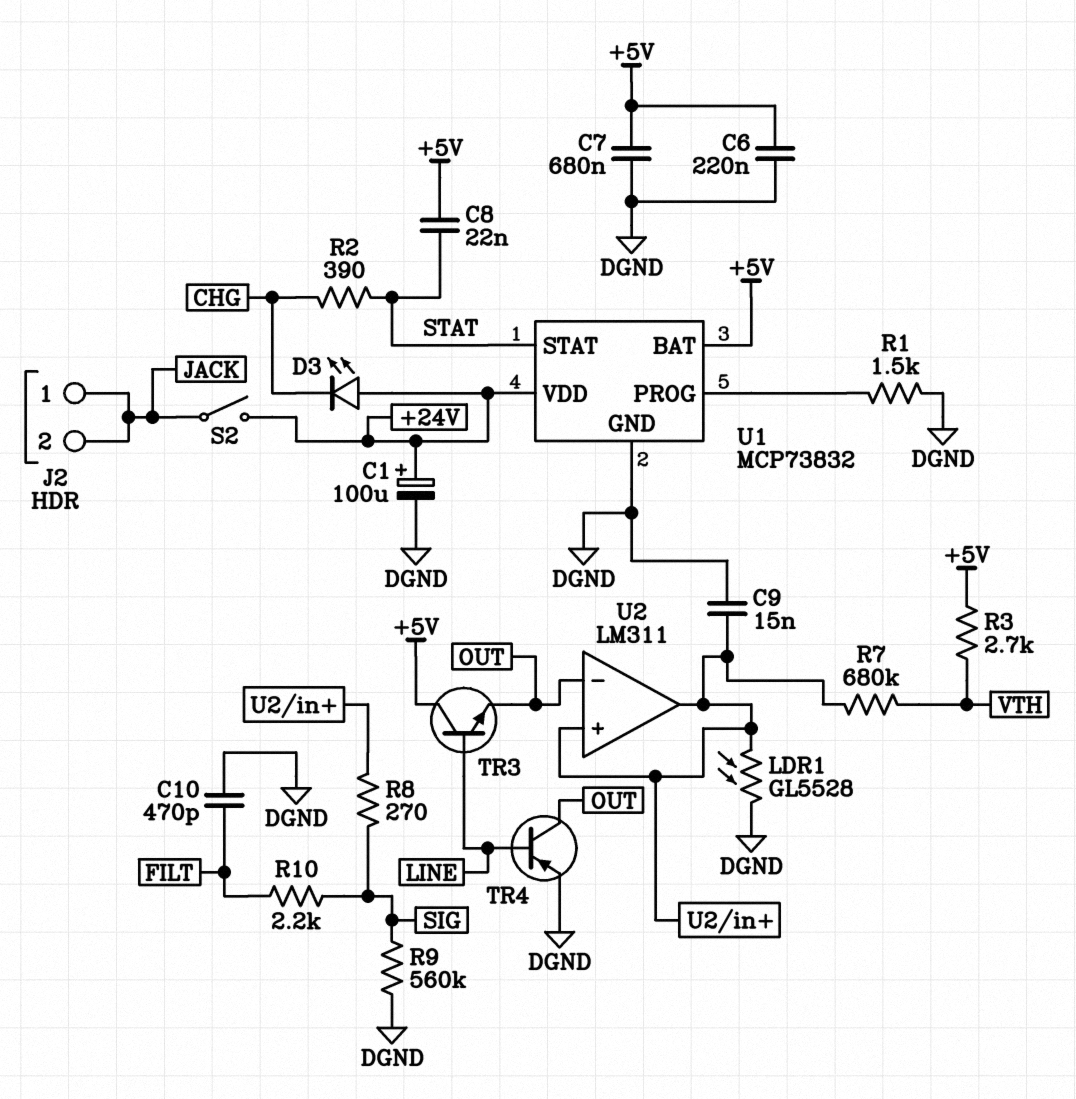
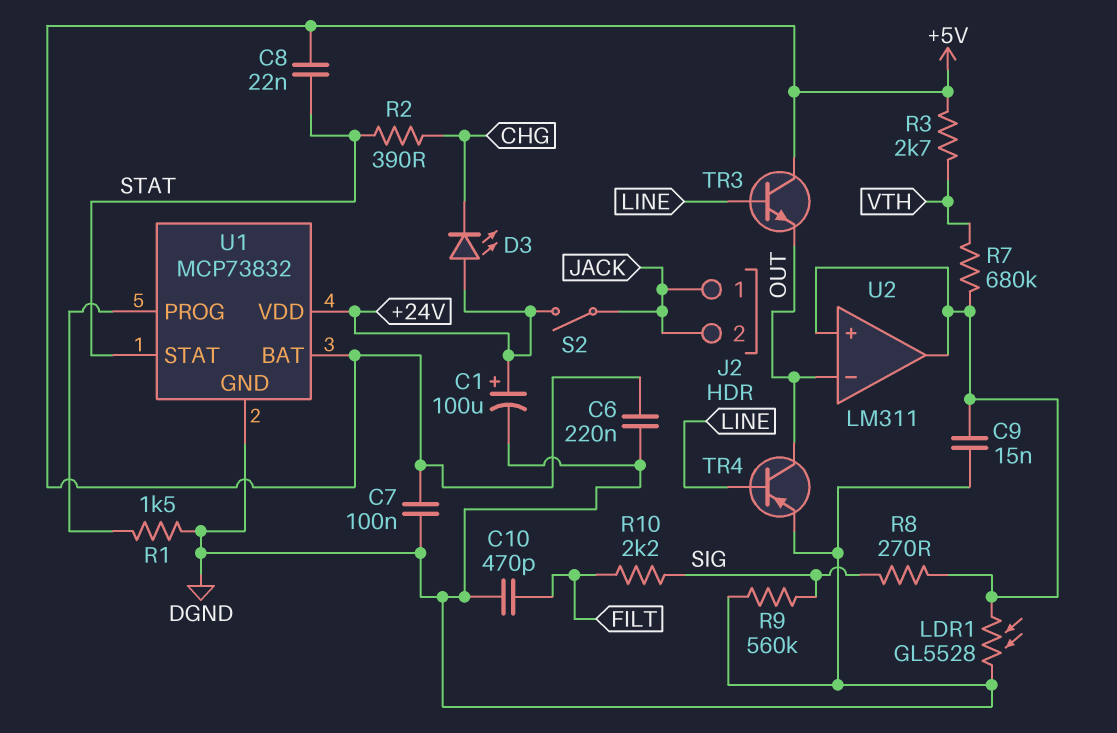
C7: 680nF (+5V, DGND) -> 100nF (+5V, DGND)

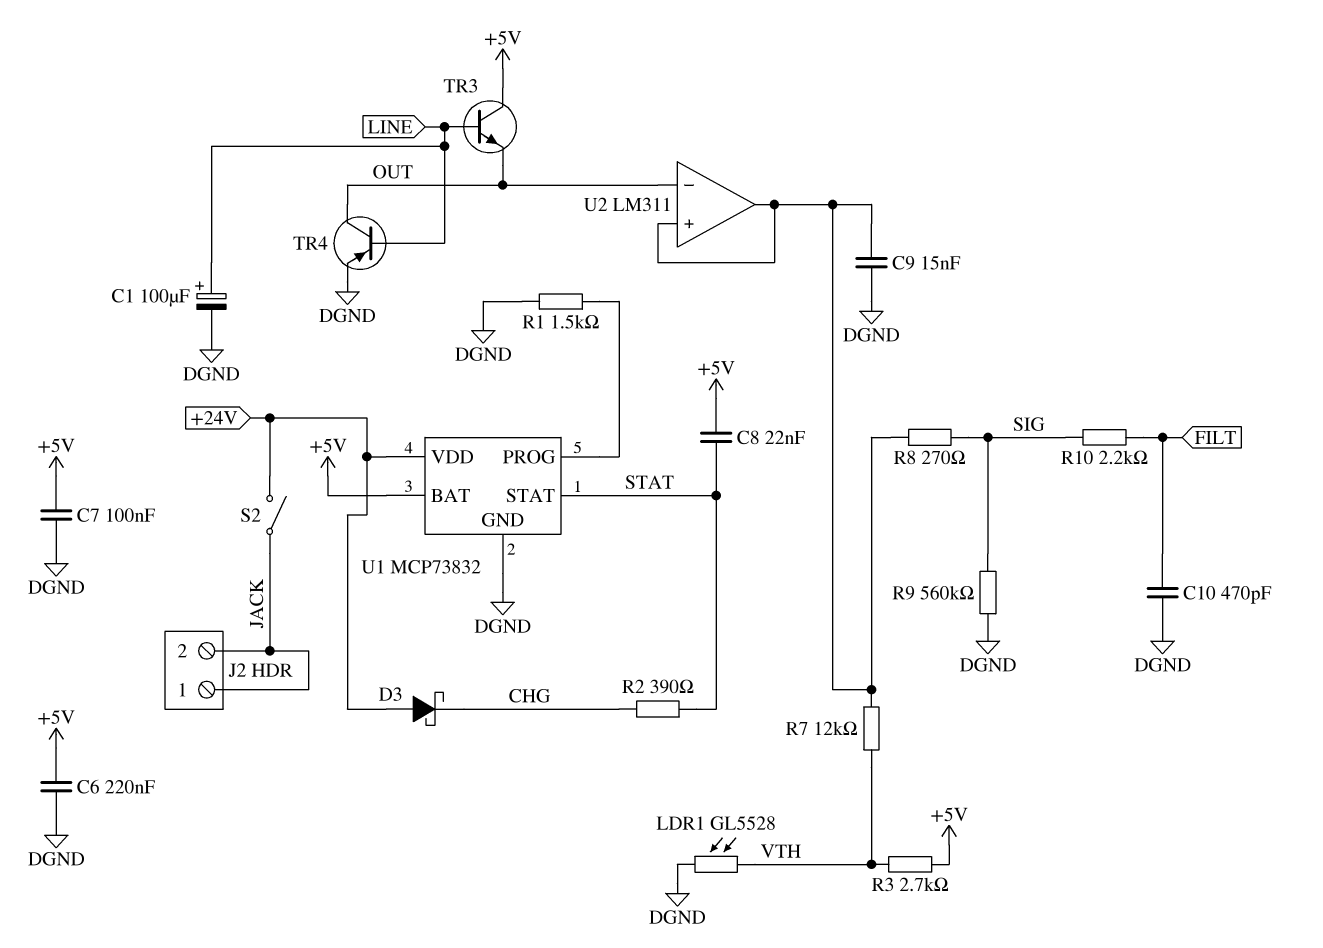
C1: 100uF (plus +24V, minus DGND) -> 100uF (plus LINE, minus DGND)
D3: LED (A +24V, K CHG) -> schottky (A +24V, K CHG)
LDR1: GL5528 (DGND, U2/in+) -> GL5528 (DGND, VTH)
R7: 680k (U2/in+, VTH) -> 12k (U2/in+, VTH)

